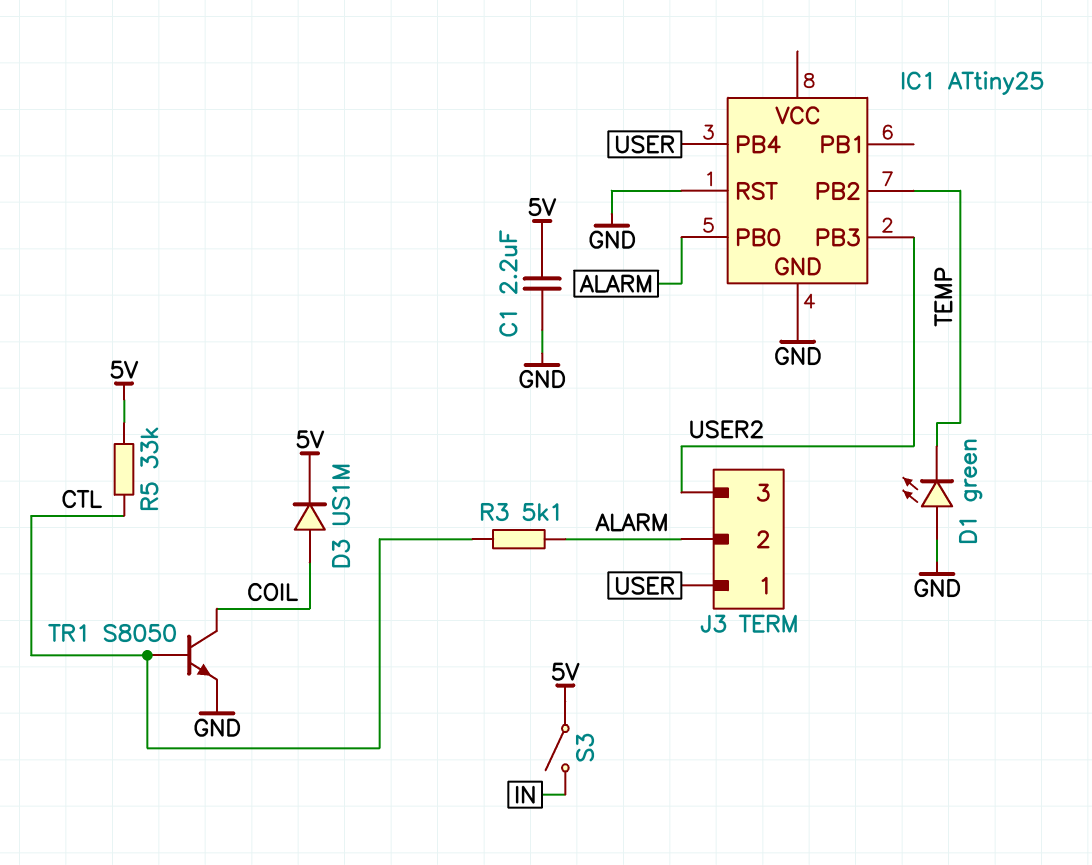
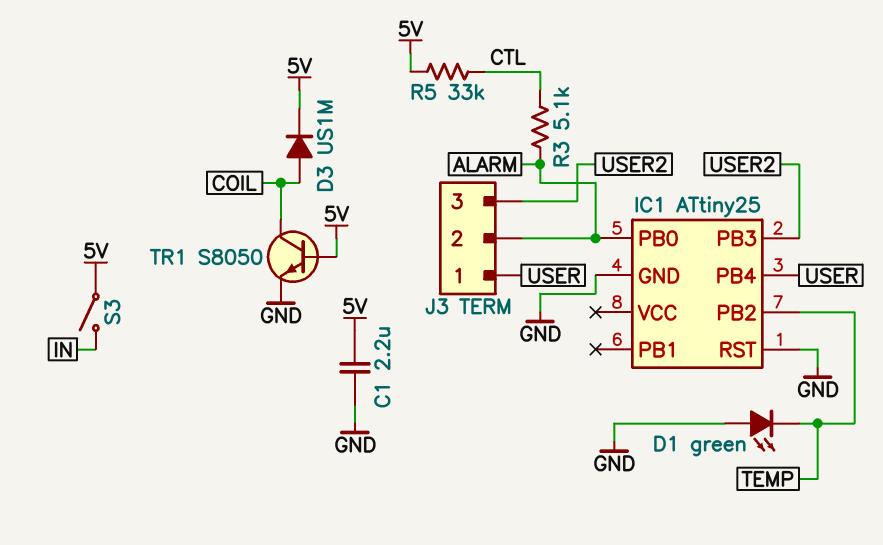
TR1: NPN S8050 (B CTL, C COIL, E GND) -> NPN S8050 (B 5V, C COIL, E GND)

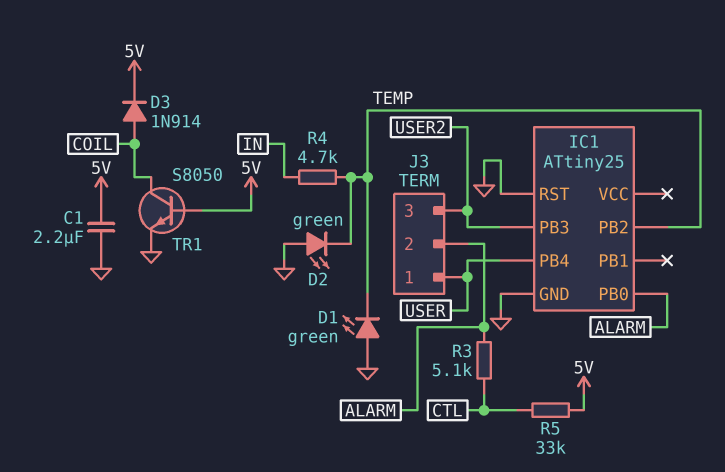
D2: none -> LED green (A GND, K TEMP)
D3: diode US1M (A COIL, K 5V) -> diode 1N914 (A COIL, K 5V)
R4: none -> 4.7k (IN, TEMP)
S3: switch (5V, IN) -> none

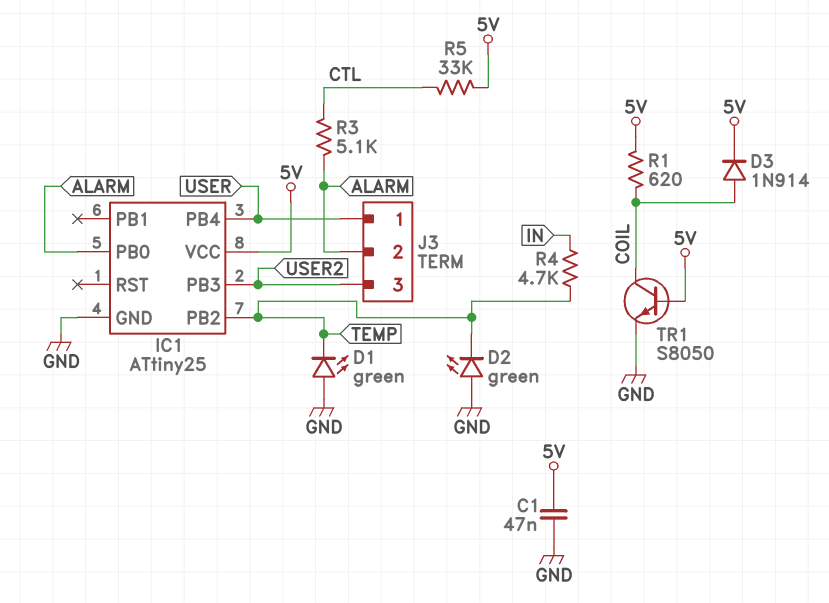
C1: 2.2uF (5V, GND) -> 47nF (5V, GND)
IC1 pin RST: GND -> none
IC1 pin VCC: none -> 5V
R1: none -> 620 (5V, COIL)

